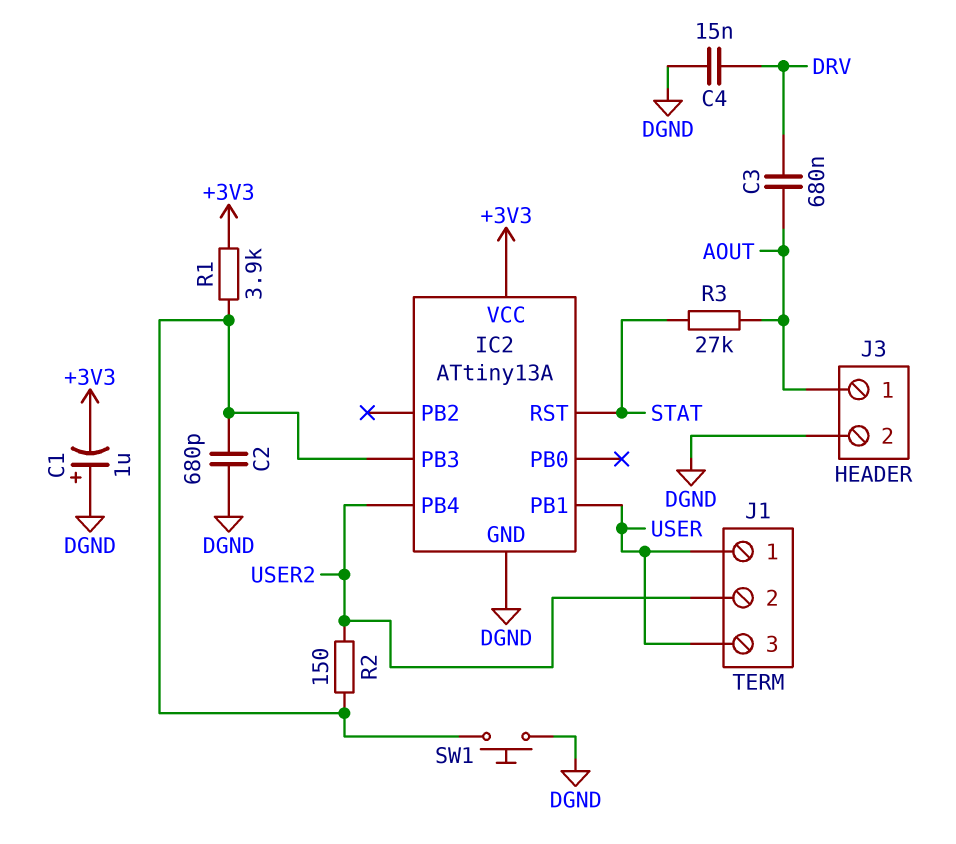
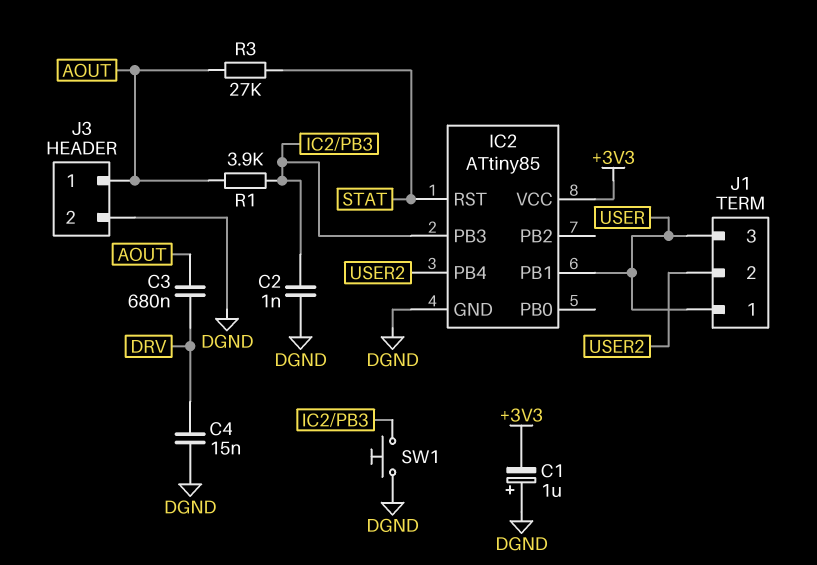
C2: 680pF (DGND, IC2/PB3) -> 1nF (DGND, IC2/PB3)
IC2: ATtiny13A -> ATtiny85
R1: 3.9k (+3V3, IC2/PB3) -> 3.9k (AOUT, IC2/PB3)
R2: 150 (IC2/PB3, USER2) -> none

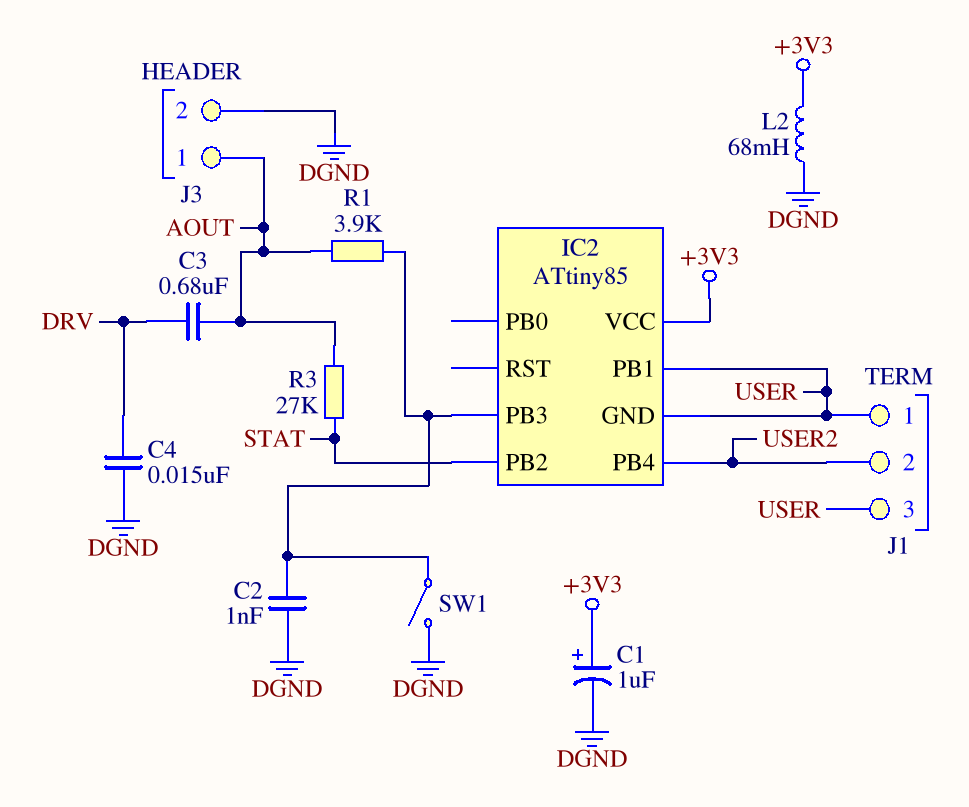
C1: 1uF (plus DGND, minus +3V3) -> 1uF (plus +3V3, minus DGND)
IC2 pin GND: DGND -> USER
IC2 pin PB2: none -> STAT
IC2 pin RST: STAT -> none
L2: none -> 68mH (+3V3, DGND)
SW1: button (DGND, IC2/PB3) -> switch (DGND, IC2/PB3)

